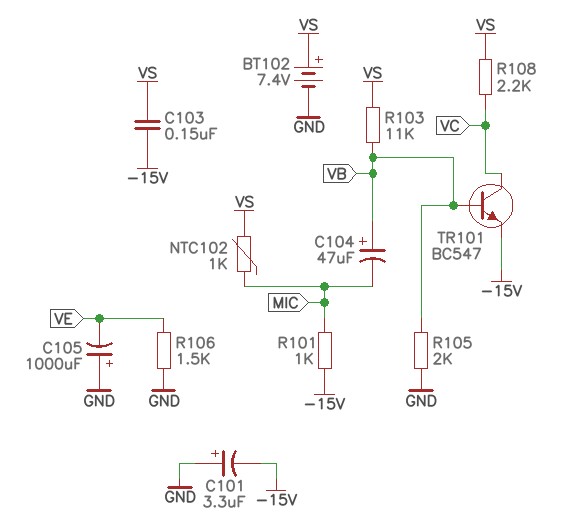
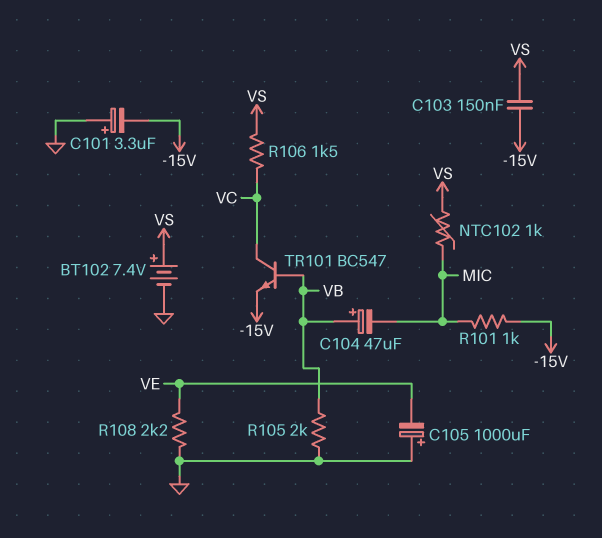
R103: 11k (VB, VS) -> none
R106: 1.5k (GND, VE) -> 1.5k (VC, VS)
R108: 2.2k (VC, VS) -> 2.2k (GND, VE)

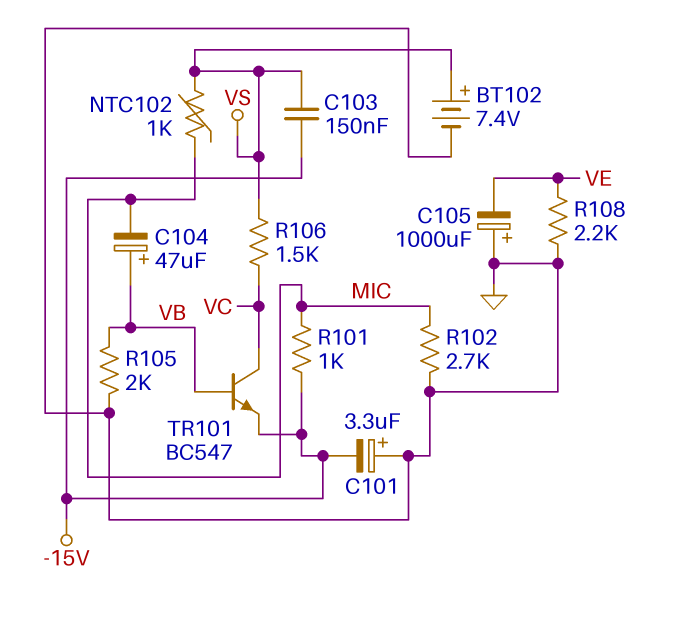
R102: none -> 2.7k (GND, MIC)

